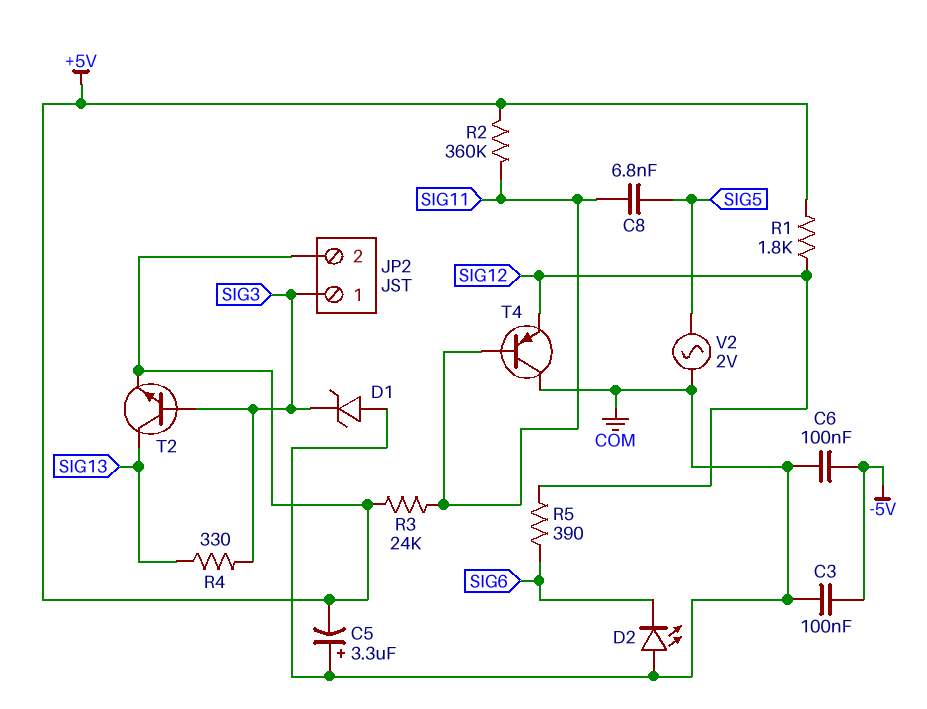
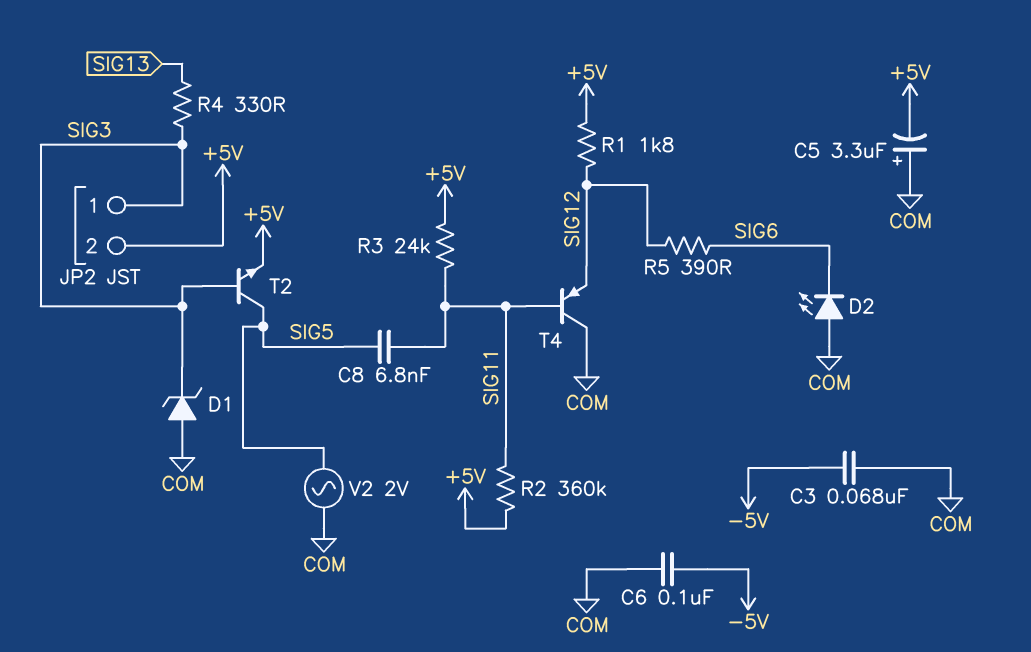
C3: 100nF (-5V, COM) -> 68nF (-5V, COM)
T2: NPN (B SIG3, C SIG13, E +5V) -> NPN (B SIG3, C SIG5, E +5V)

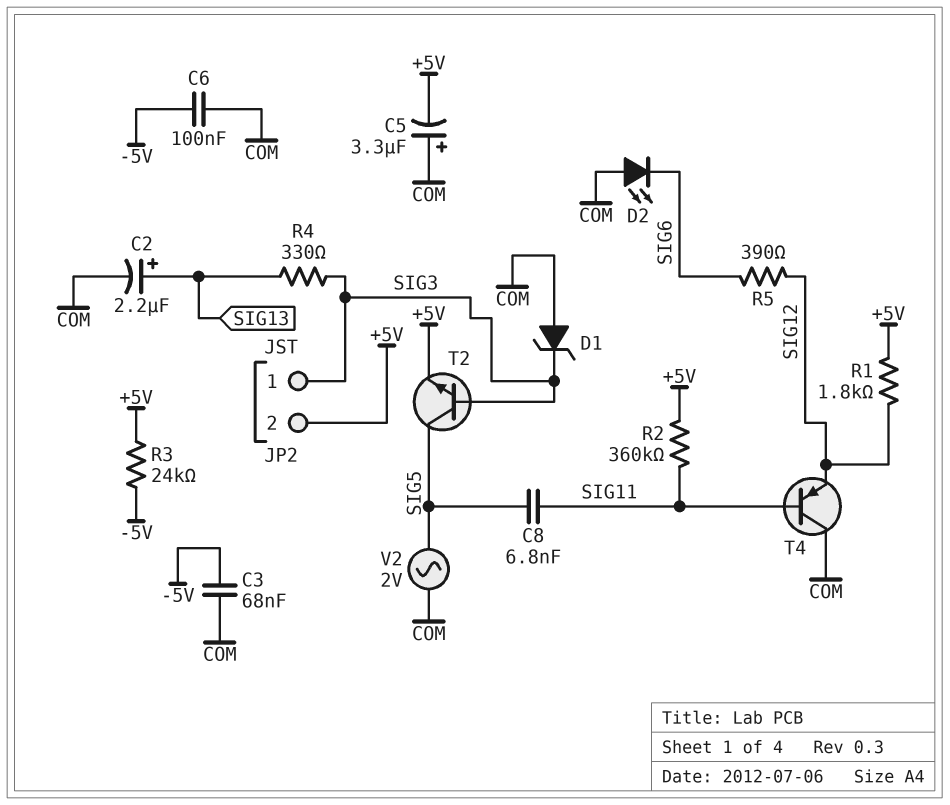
C2: none -> 2.2uF (plus SIG13, minus COM)
R3: 24k (+5V, SIG11) -> 24k (+5V, -5V)

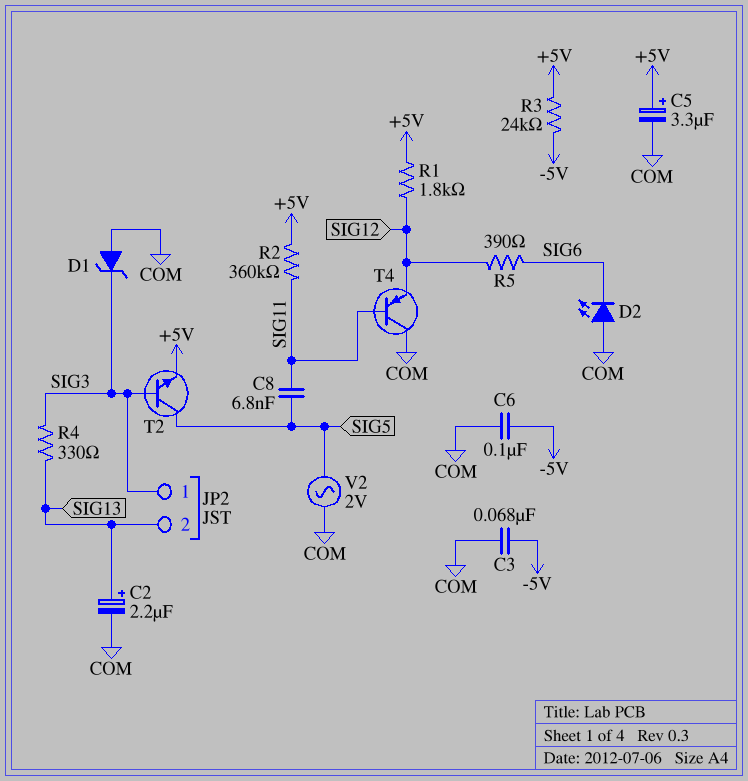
C5: 3.3uF (plus COM, minus +5V) -> 3.3uF (plus +5V, minus COM)
JP2 pin 2: +5V -> SIG13

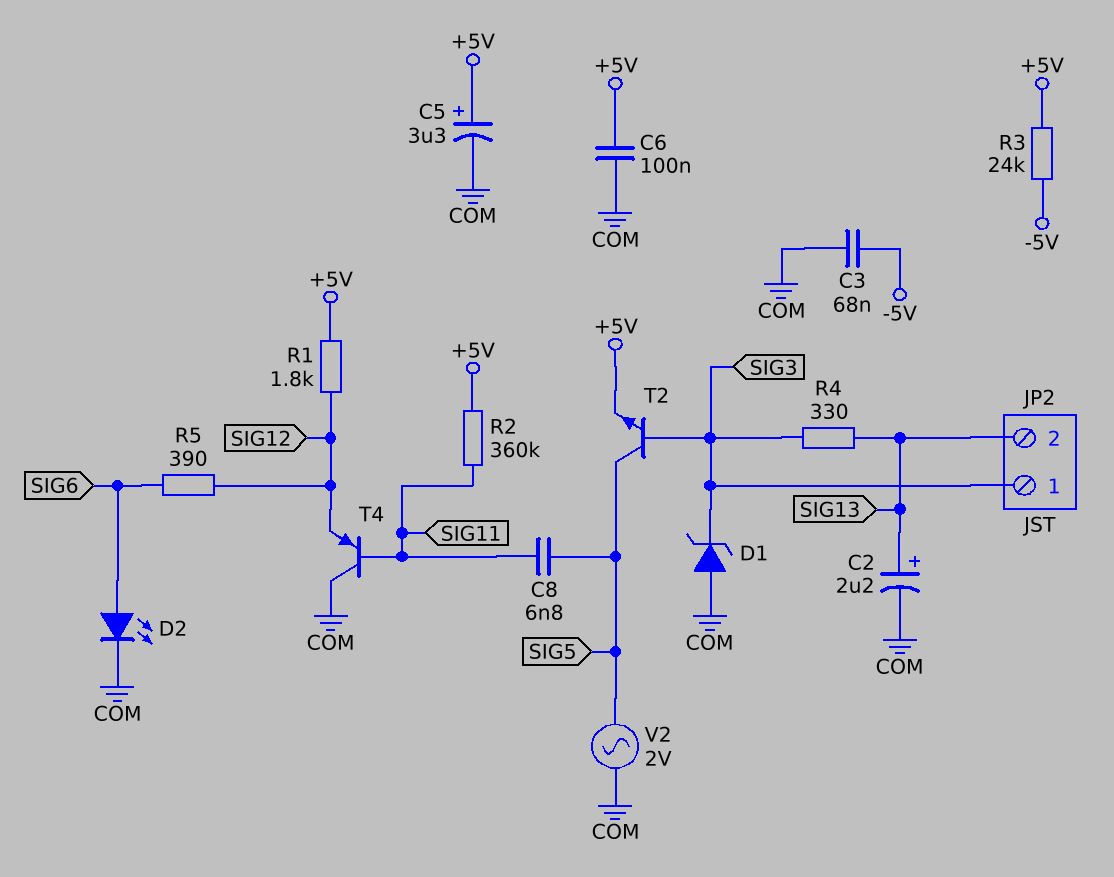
C6: 100nF (-5V, COM) -> 100nF (+5V, COM)
D2: LED (A COM, K SIG6) -> LED (A SIG6, K COM)

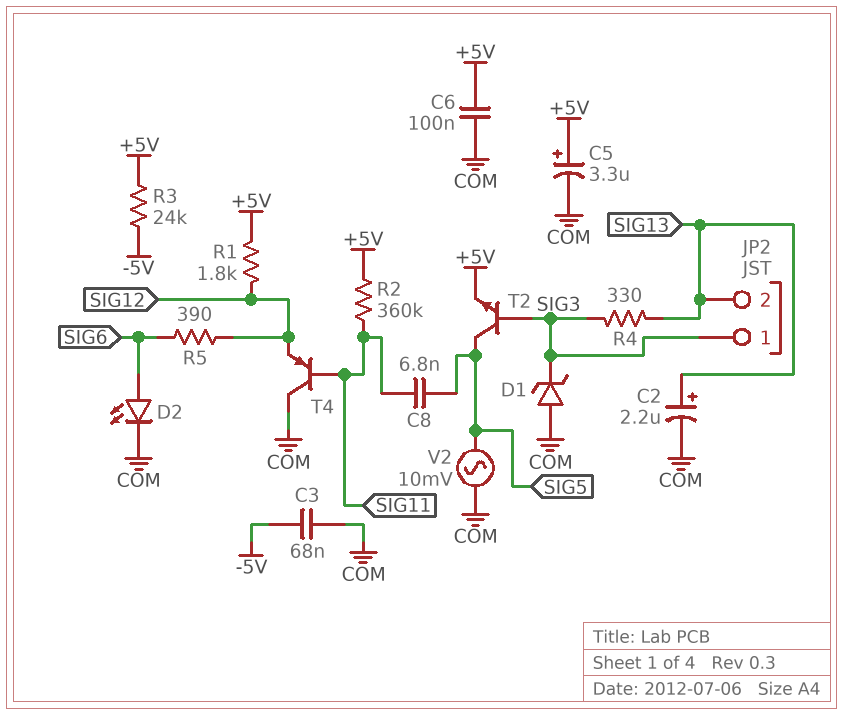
V2: AC 2V (COM, SIG5) -> AC 10mV (COM, SIG5)

